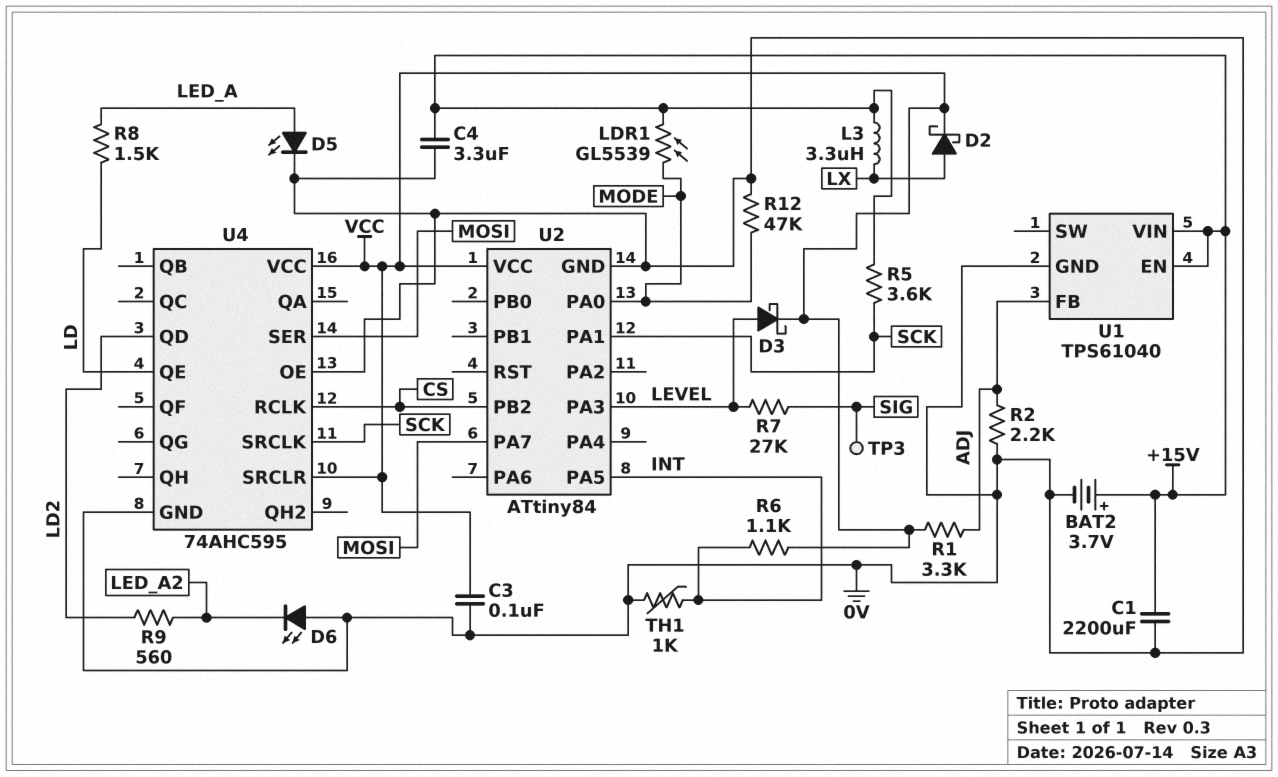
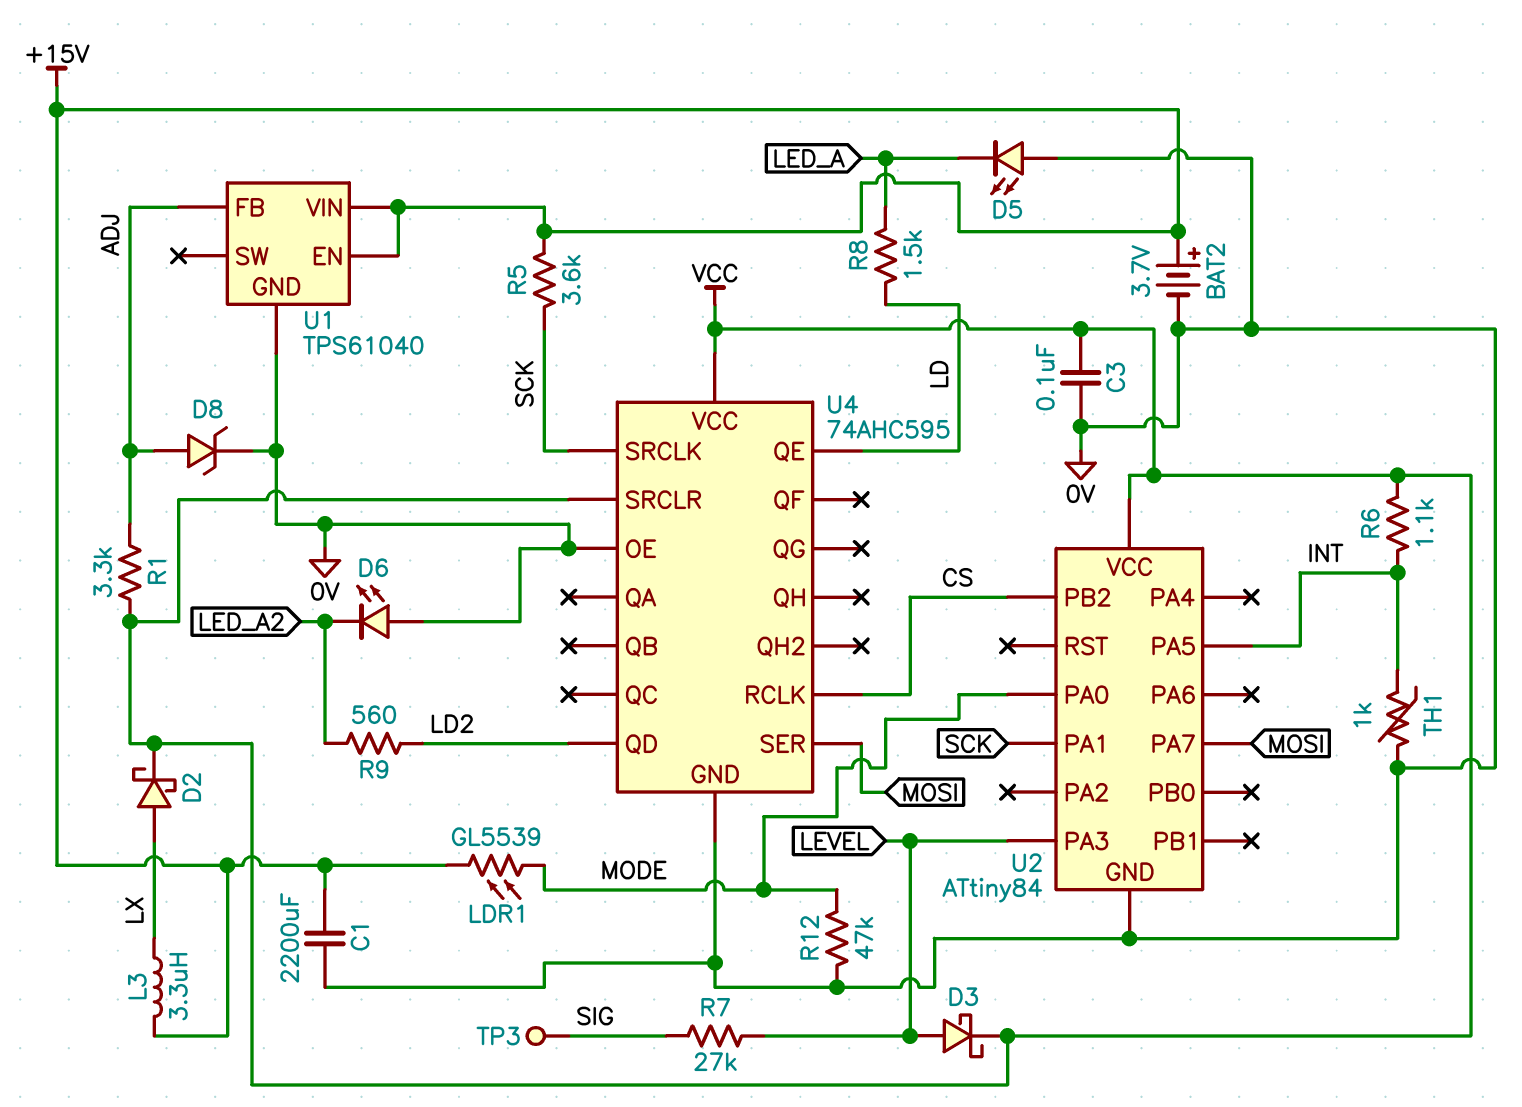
C4: 3.3uF (+15V, 0V) -> none
D5: LED (A LED_A, K 0V) -> LED (A 0V, K LED_A)
D8: none -> zener (A ADJ, K 0V)
R2: 2.2k (0V, ADJ) -> none

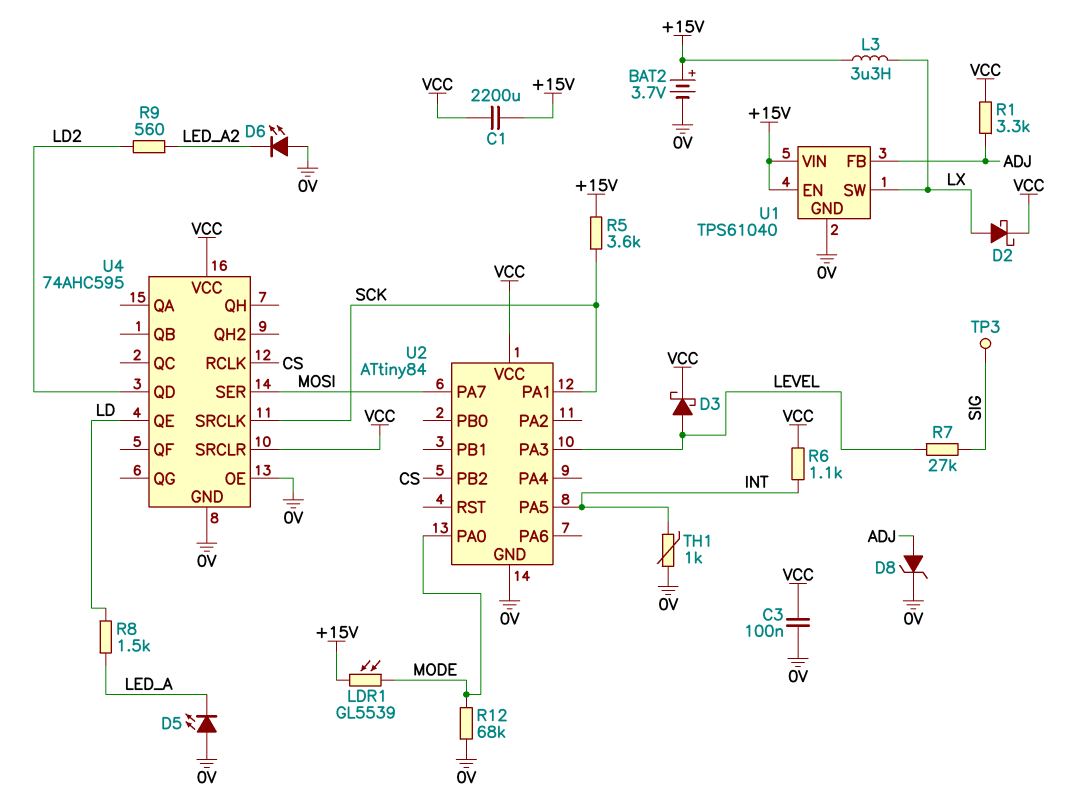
C1: 2200uF (+15V, 0V) -> 2200uF (+15V, VCC)
R12: 47k (0V, MODE) -> 68k (0V, MODE)
U1 pin SW: none -> LX

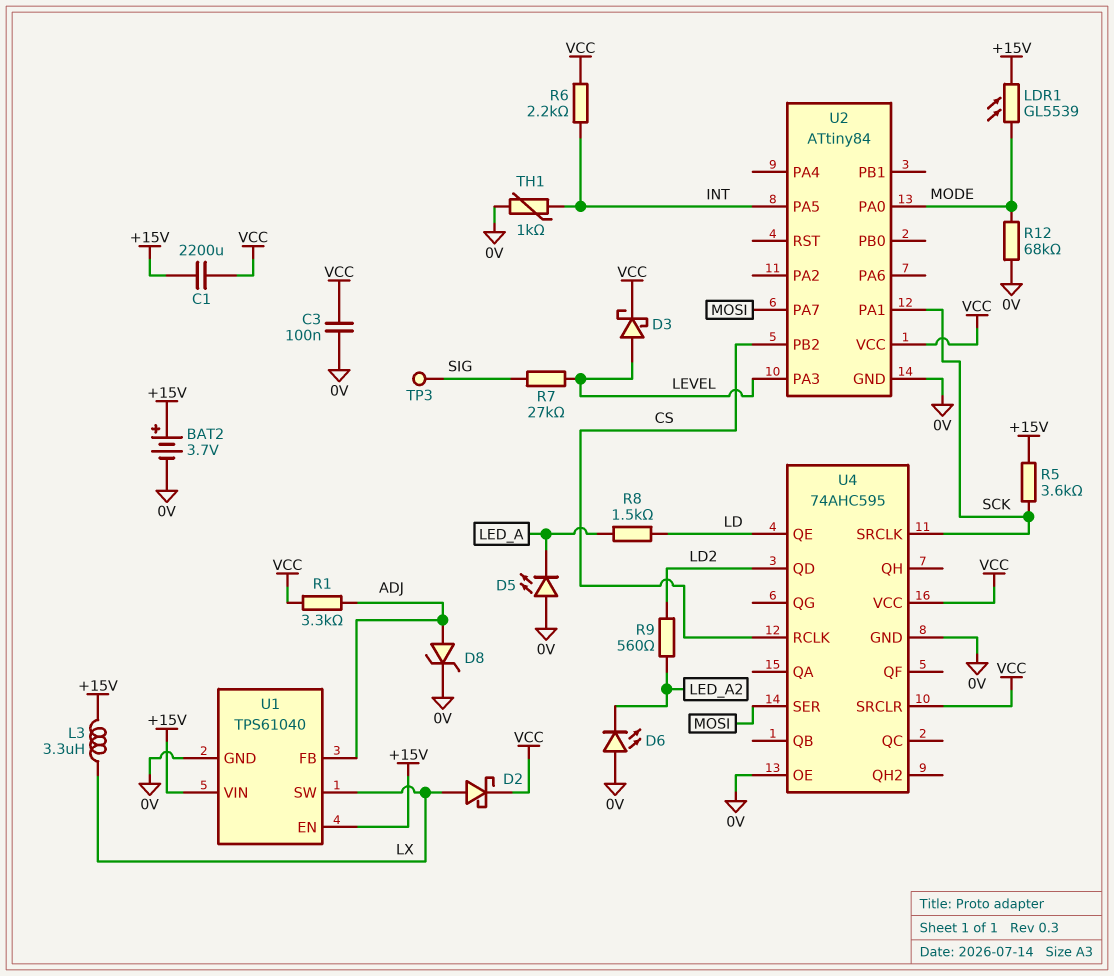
R6: 1.1k (INT, VCC) -> 2.2k (INT, VCC)

